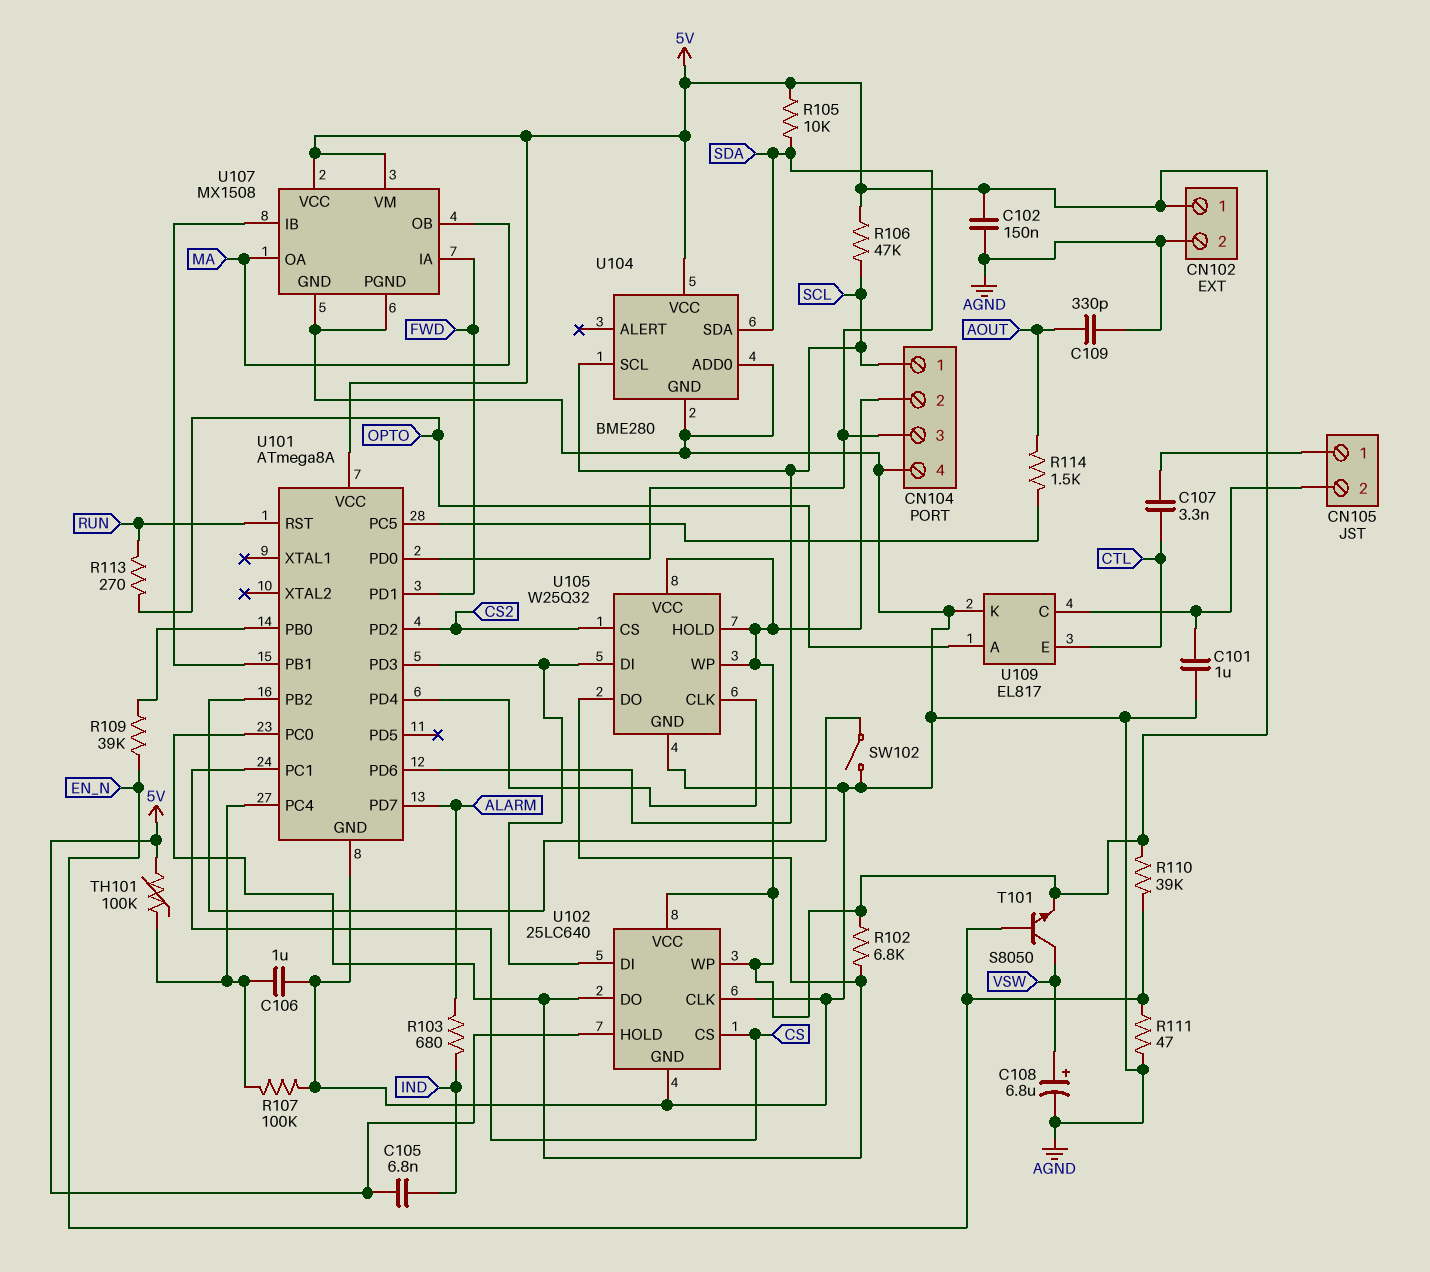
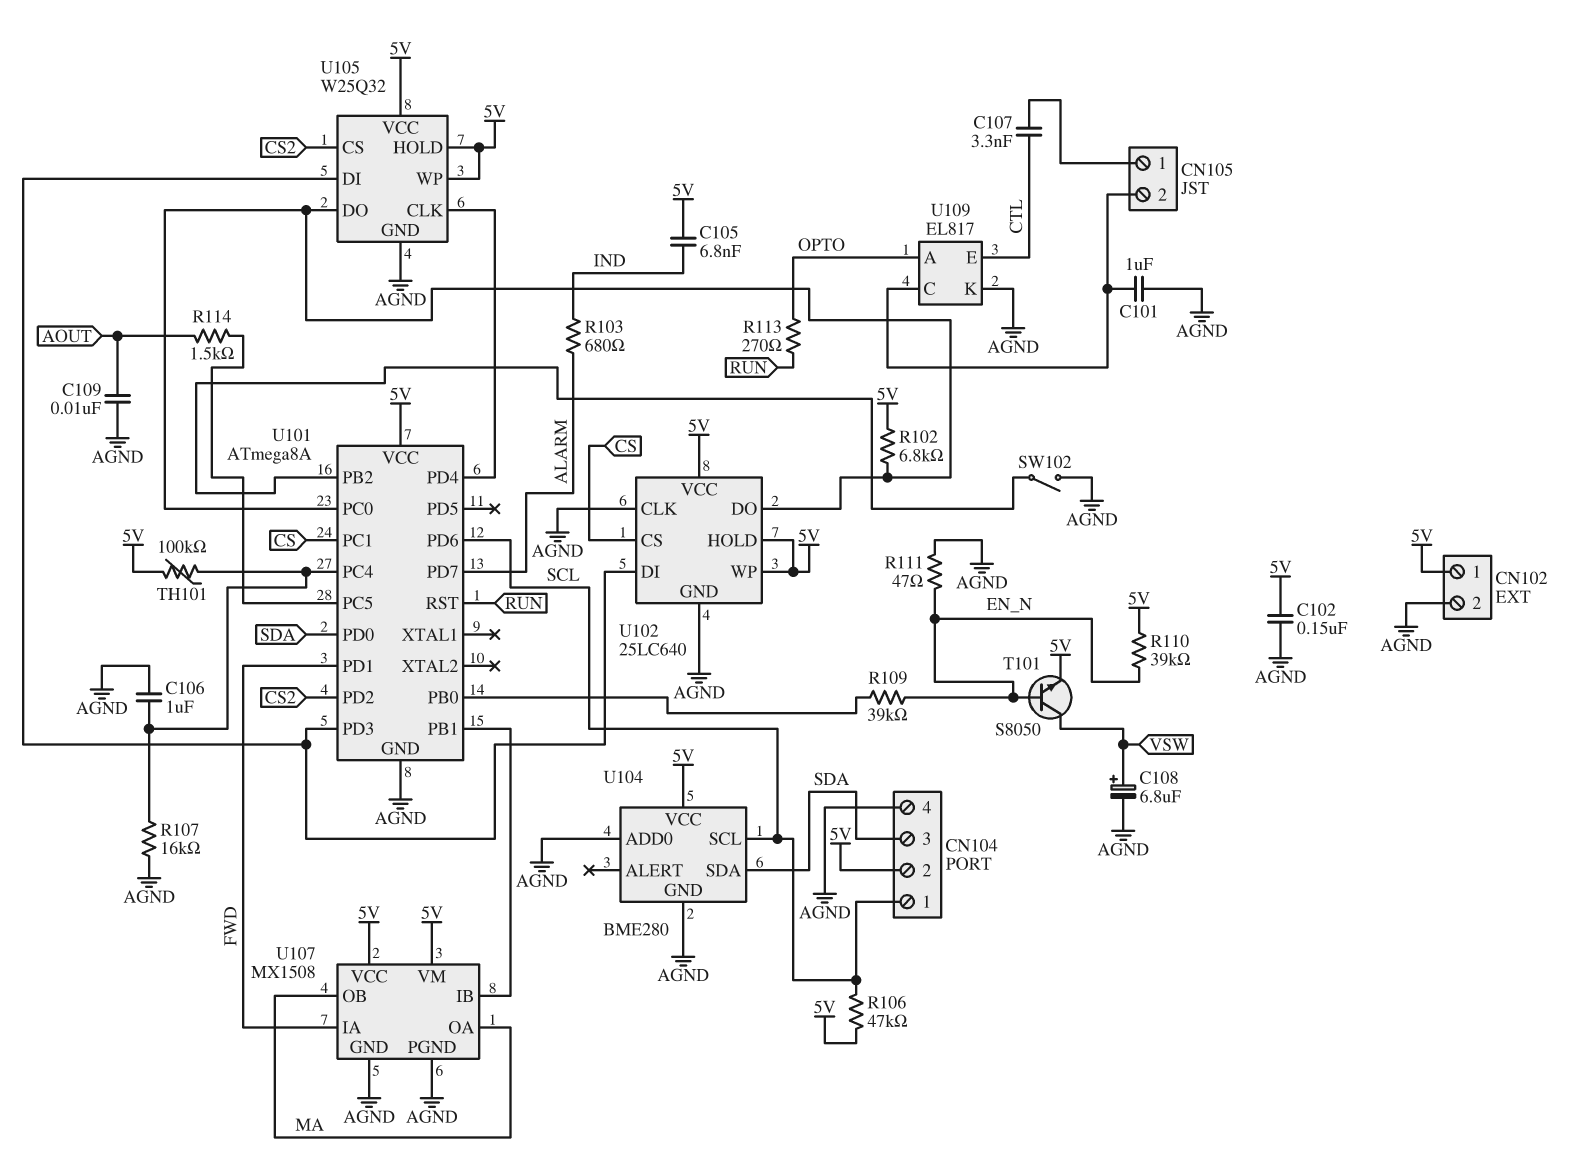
C109: 330pF (AGND, AOUT) -> 10nF (AGND, AOUT)
R105: 10k (5V, SDA) -> none
R107: 100k (AGND, U101/PC4) -> 16k (AGND, U101/PC4)

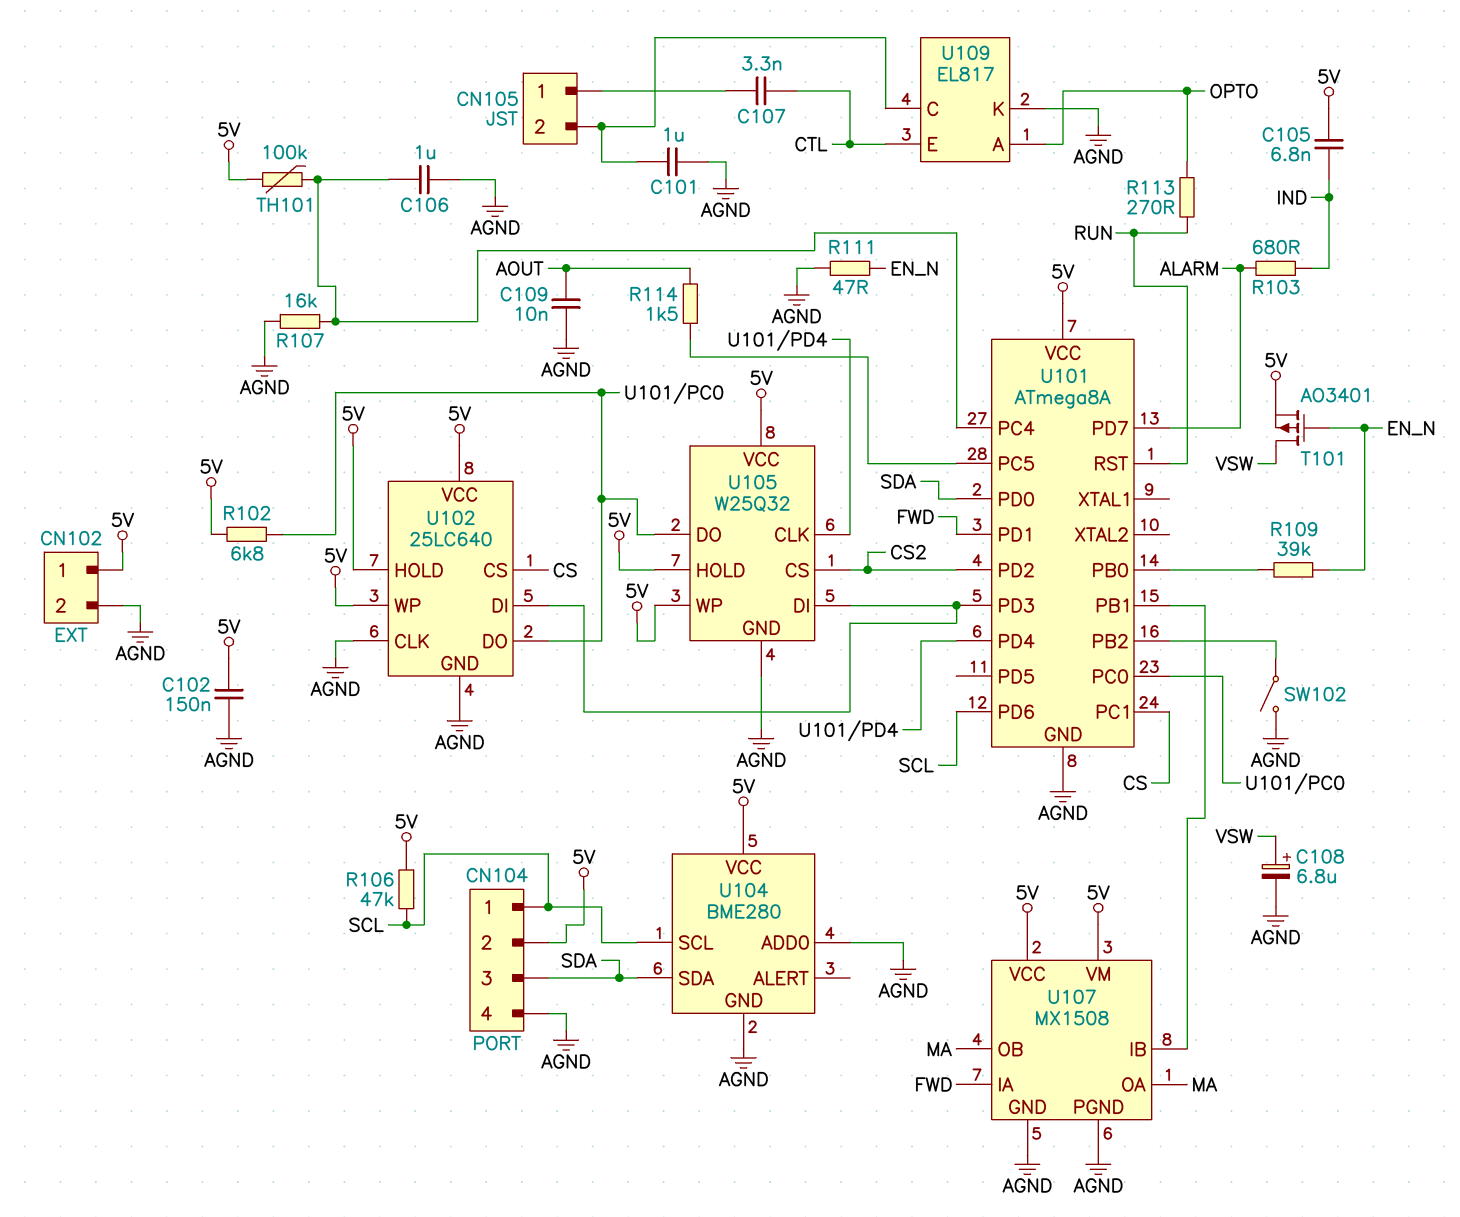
R110: 39k (5V, EN_N) -> none
T101: NPN S8050 (B EN_N, C VSW, E 5V) -> PMOS AO3401 (G EN_N, D VSW, S 5V)

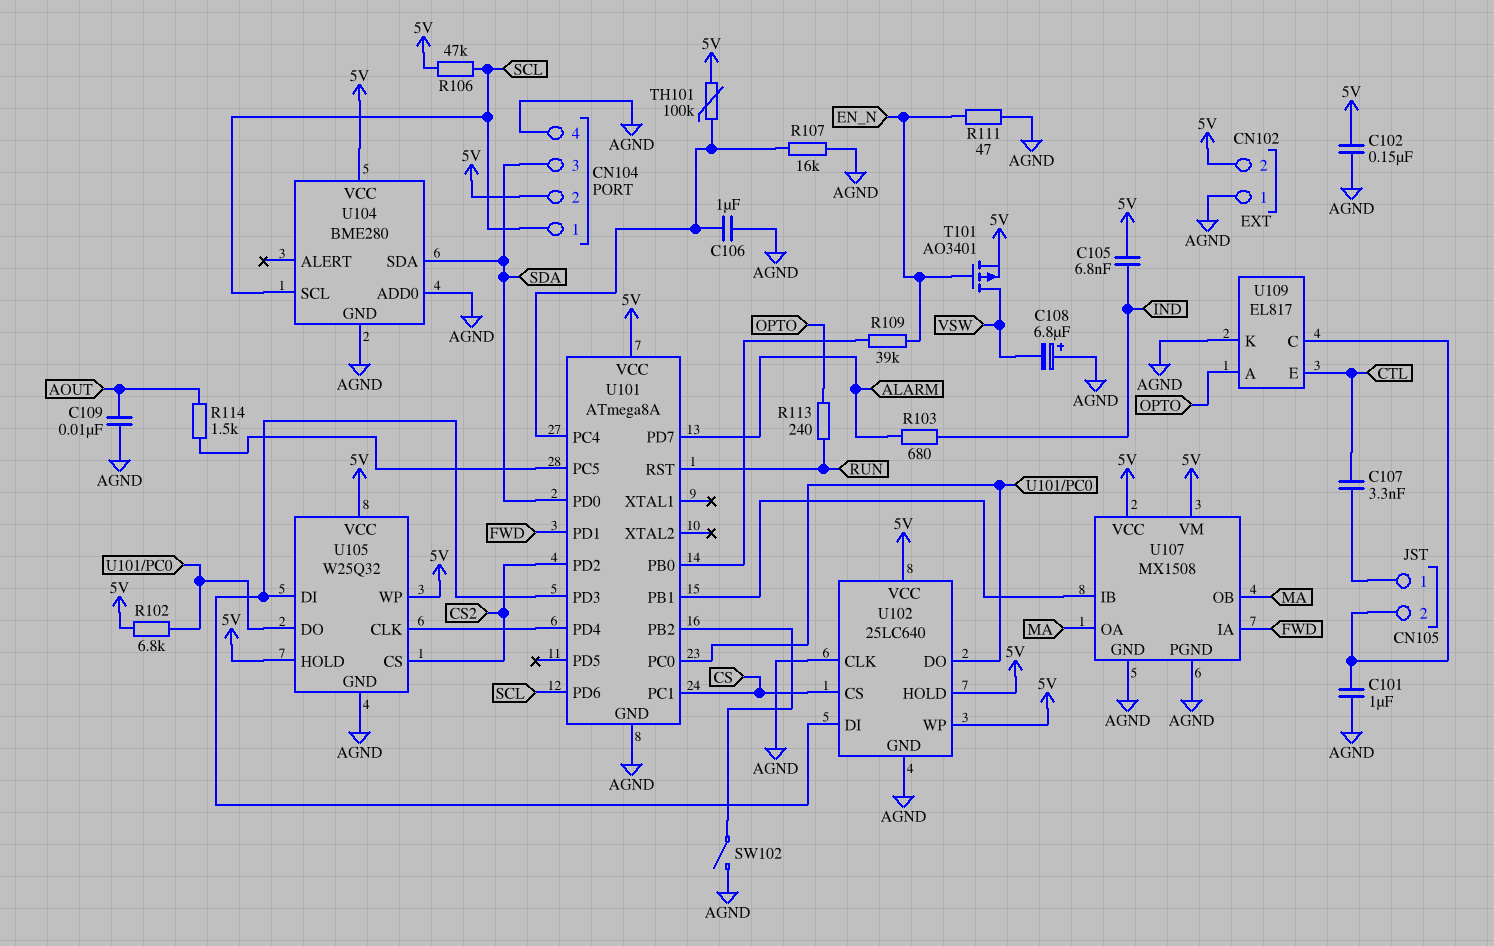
C108: 6.8uF (plus VSW, minus AGND) -> 6.8uF (plus AGND, minus VSW)
CN102 pin 1: 5V -> AGND
CN102 pin 2: AGND -> 5V
R113: 270 (OPTO, RUN) -> 240 (OPTO, RUN)

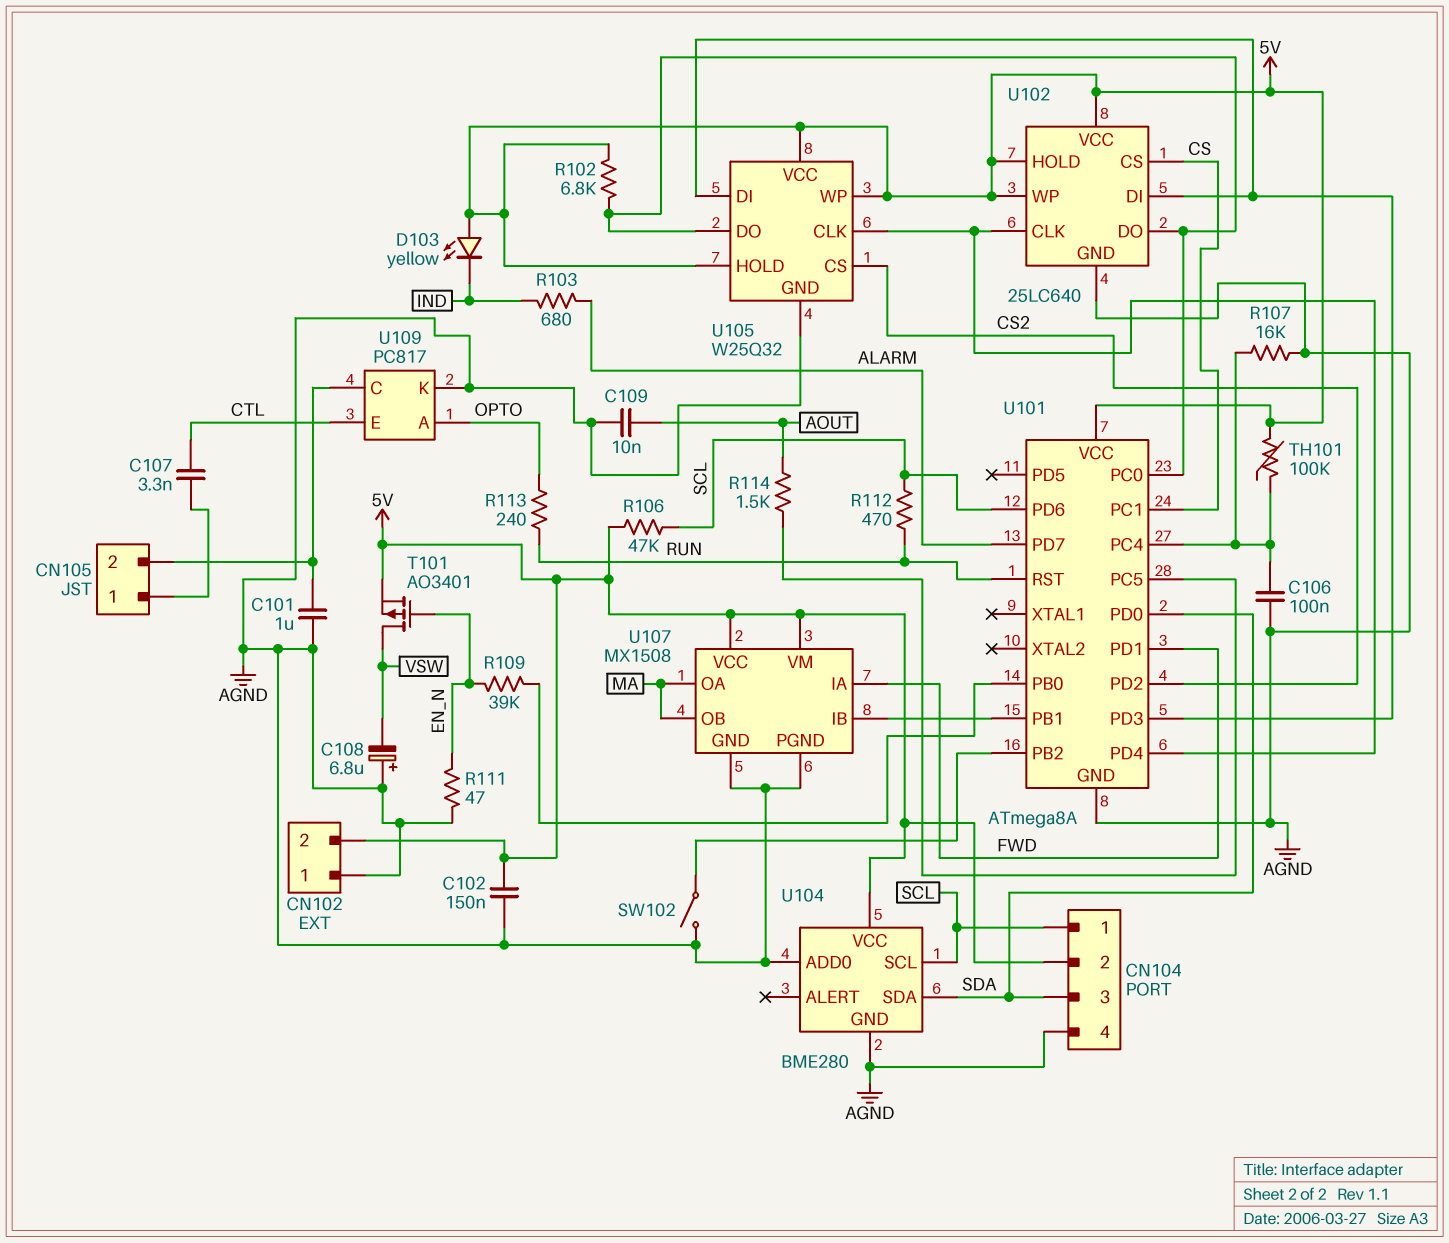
C105: 6.8nF (5V, IND) -> none
C106: 1uF (AGND, U101/PC4) -> 100nF (AGND, U101/PC4)
D103: none -> LED yellow (A 5V, K IND)
R112: none -> 470 (RUN, SCL)
U102 pin CLK: AGND -> U101/PD4
U109: EL817 -> PC817

